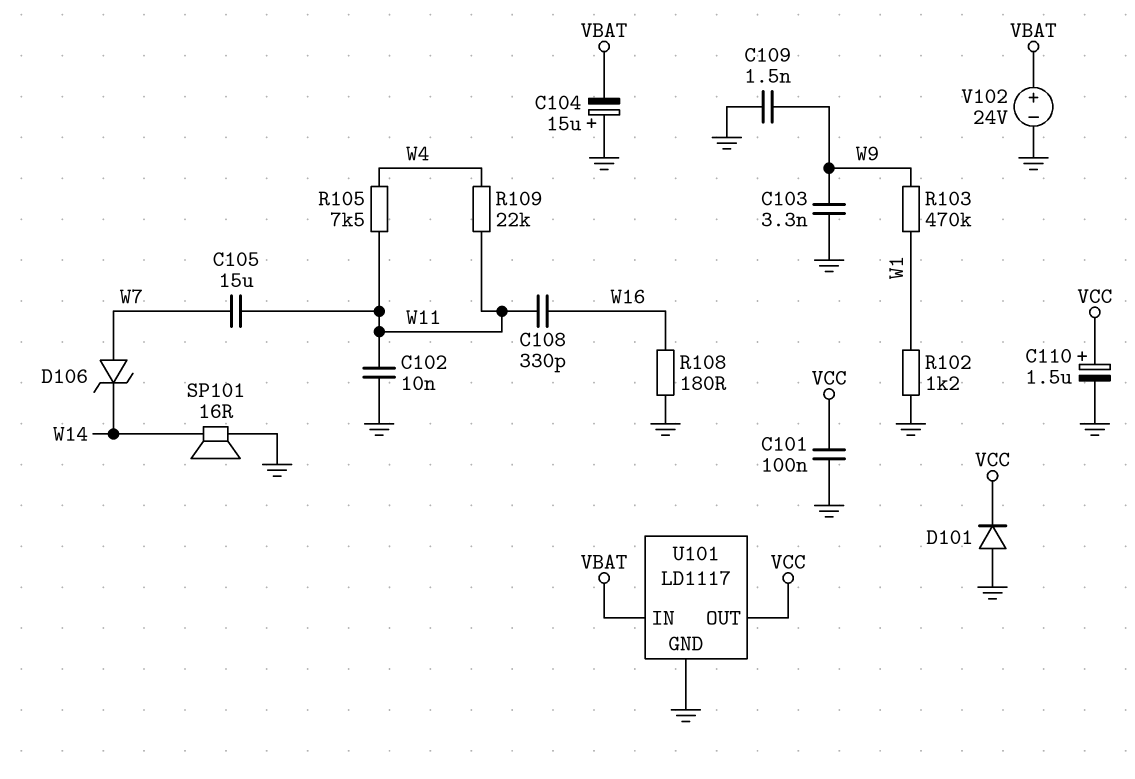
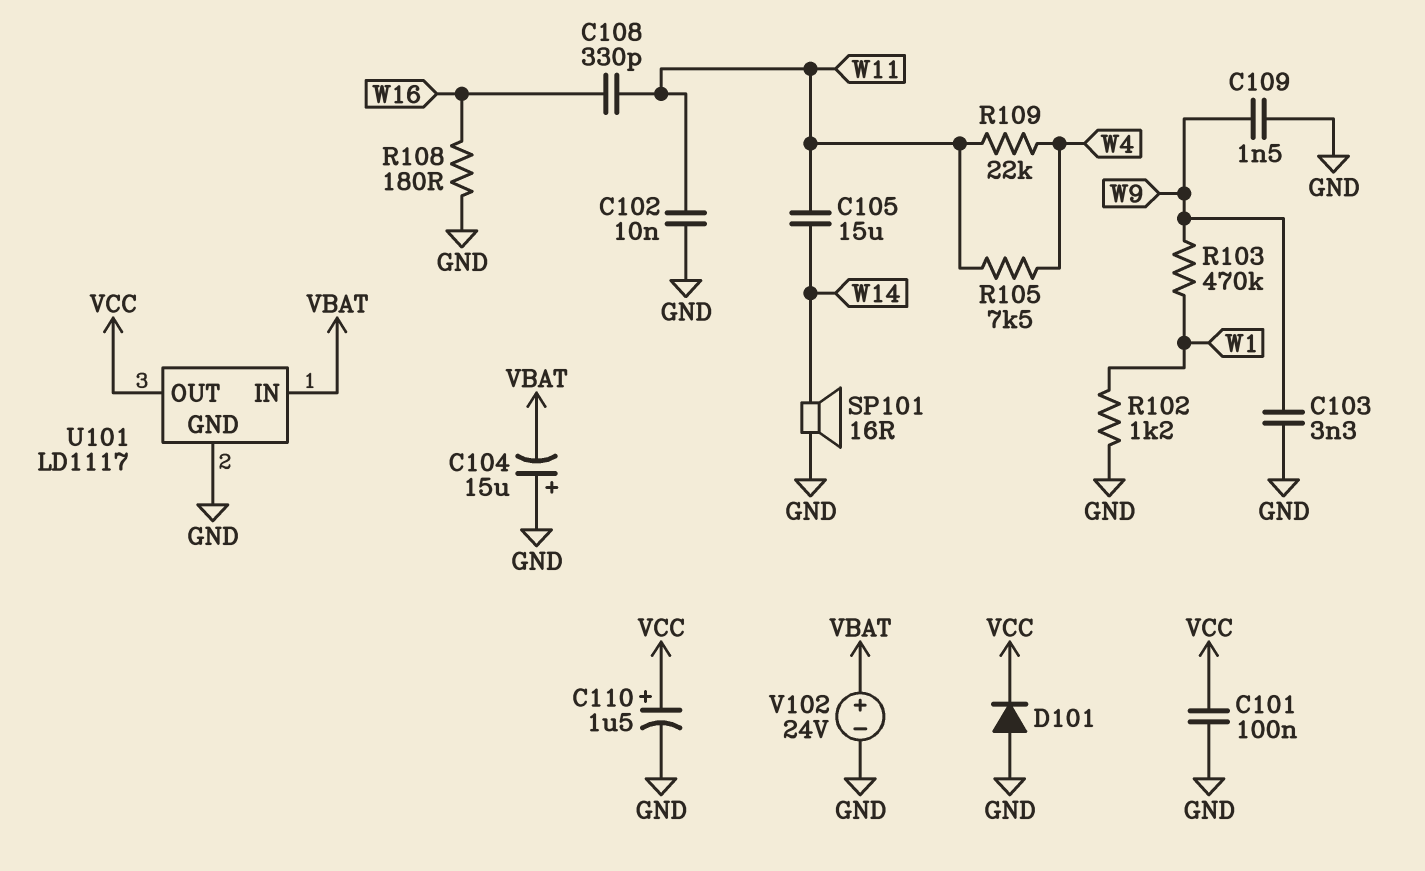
C105: 15uF (W7, W11) -> 15uF (W11, W14)
D106: zener (A W7, K W14) -> none

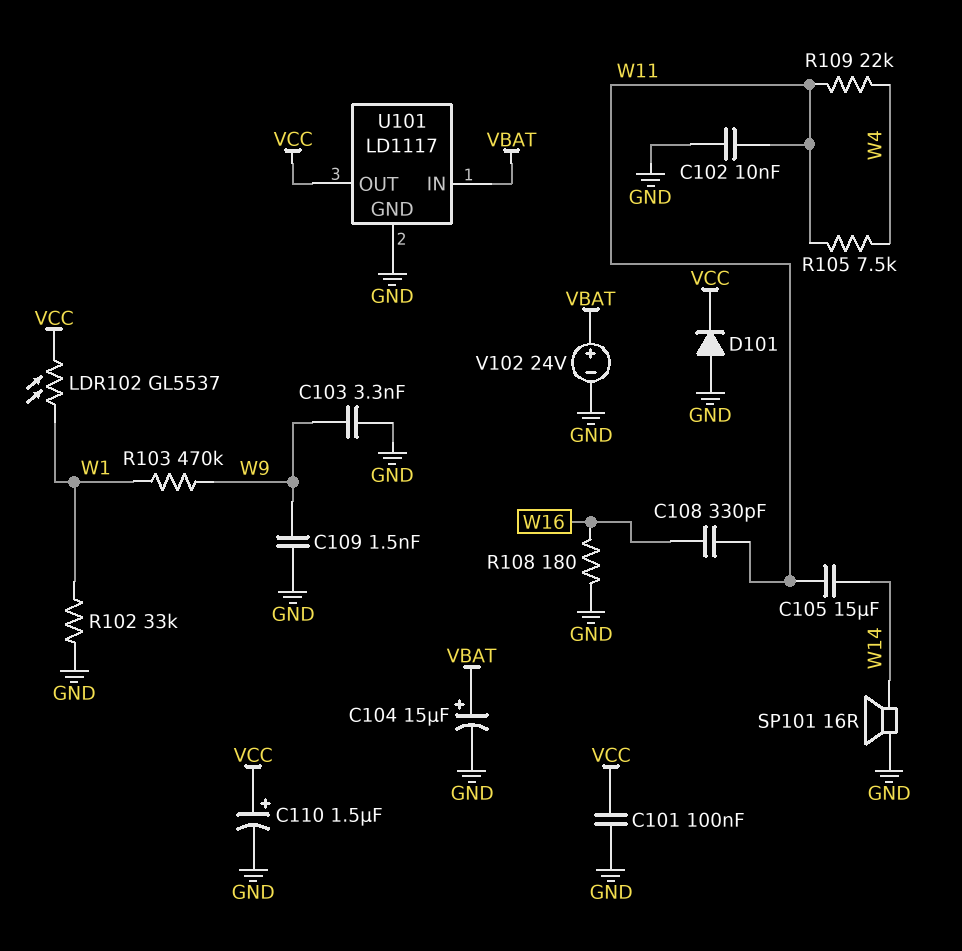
C104: 15uF (plus GND, minus VBAT) -> 15uF (plus VBAT, minus GND)
LDR102: none -> GL5537 (VCC, W1)
R102: 1.2k (GND, W1) -> 33k (GND, W1)

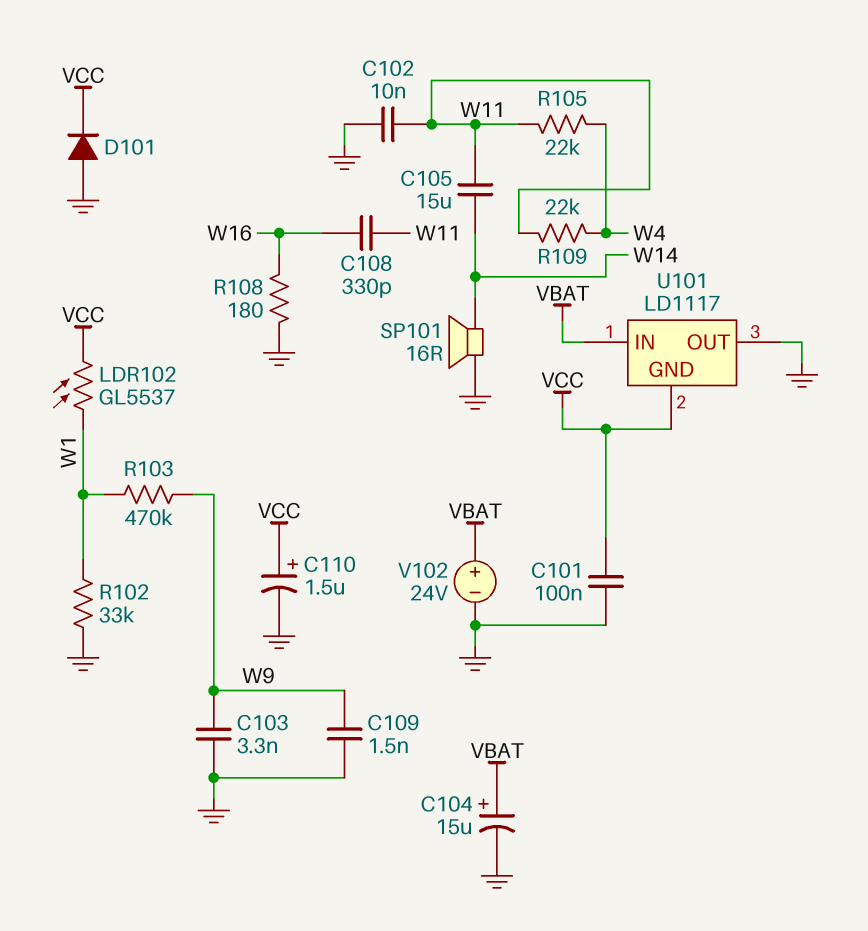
R105: 7.5k (W4, W11) -> 22k (W4, W11)
U101 pin GND: GND -> VCC
U101 pin OUT: VCC -> GND

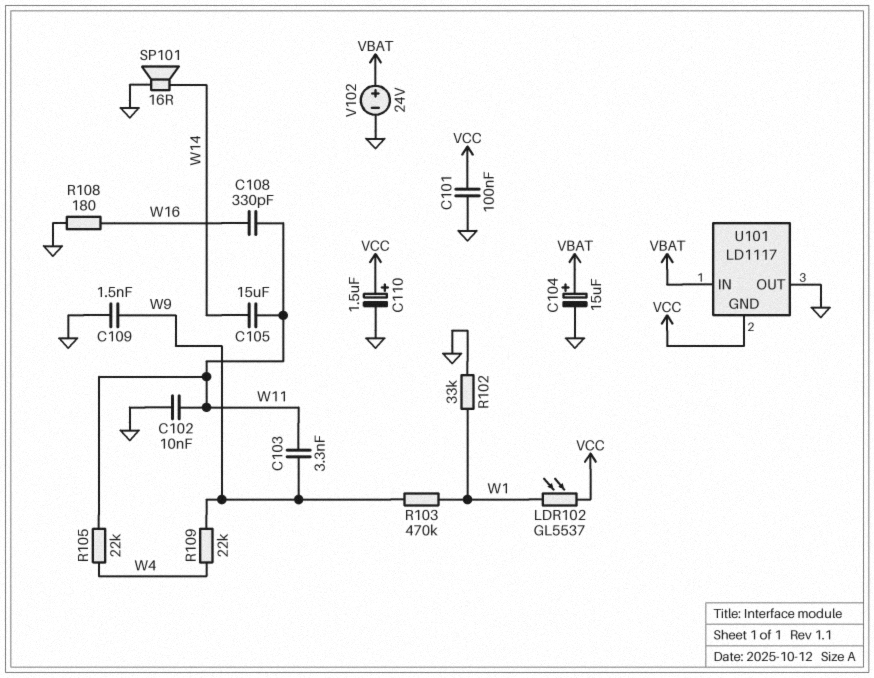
C103: 3.3nF (GND, W9) -> 3.3nF (W9, W11)
D101: diode (A GND, K VCC) -> none
R109: 22k (W4, W11) -> 22k (W4, W9)

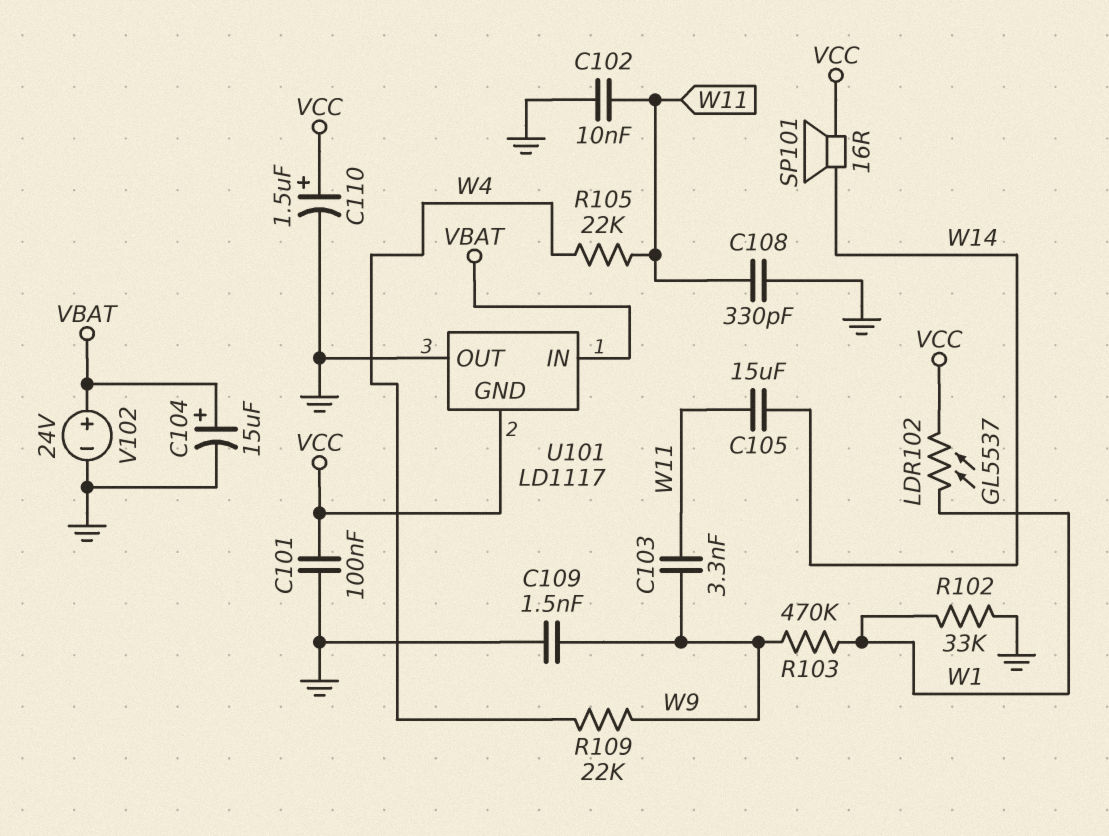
C108: 330pF (W11, W16) -> 330pF (GND, W11)
R108: 180 (GND, W16) -> none
SP101: speaker 16R (GND, W14) -> speaker 16R (VCC, W14)

